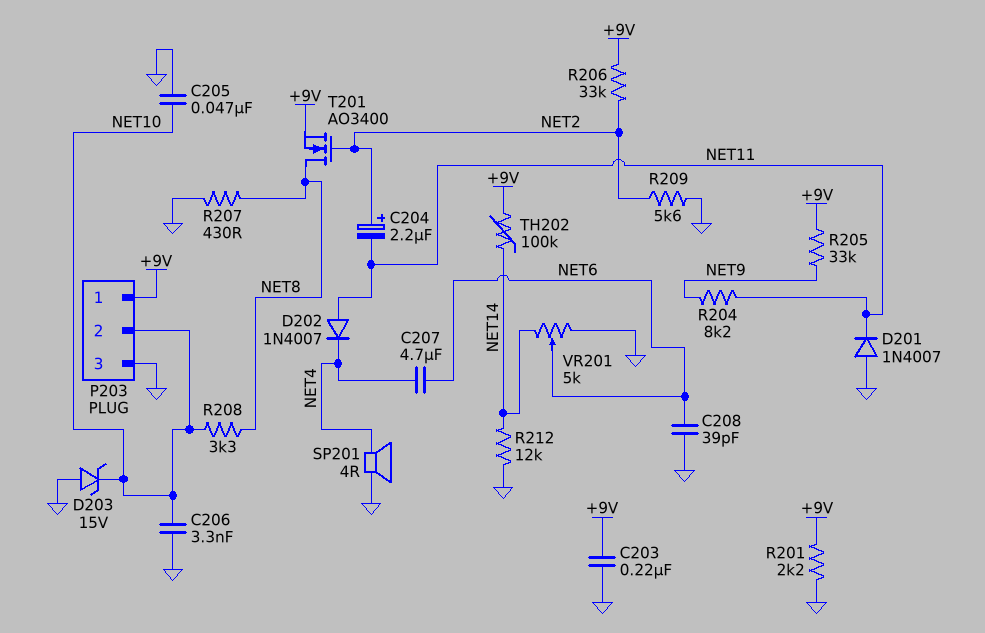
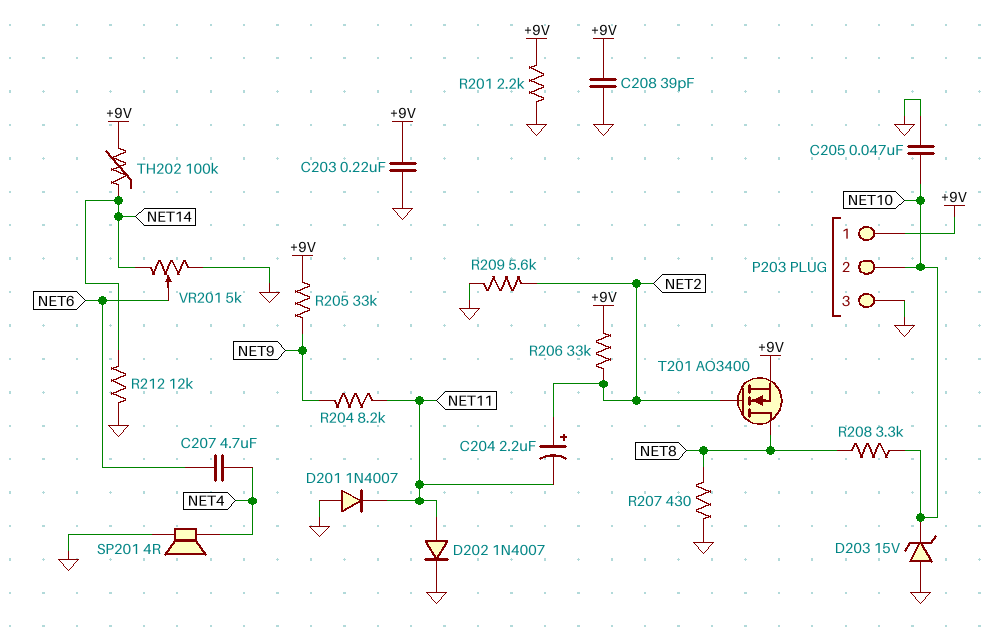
C206: 3.3nF (GND, NET10) -> none
C208: 39pF (GND, NET6) -> 39pF (+9V, GND)
D202: diode 1N4007 (A NET11, K NET4) -> diode 1N4007 (A NET11, K GND)

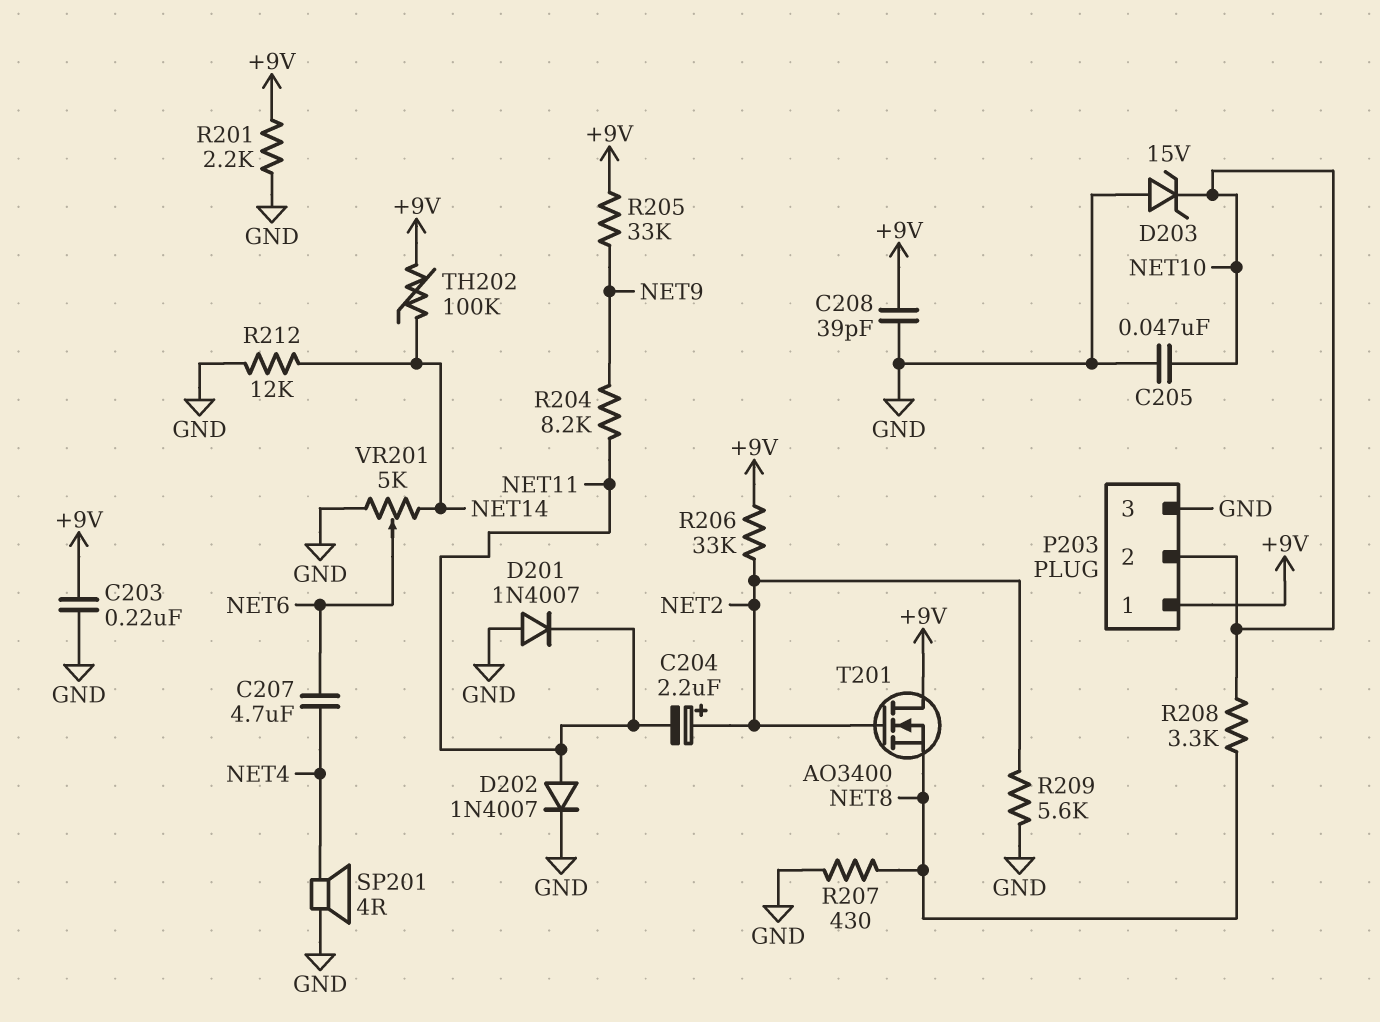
T201: NMOS AO3400 (G NET2, D NET8, S +9V) -> NMOS AO3400 (G NET2, D +9V, S NET8)

